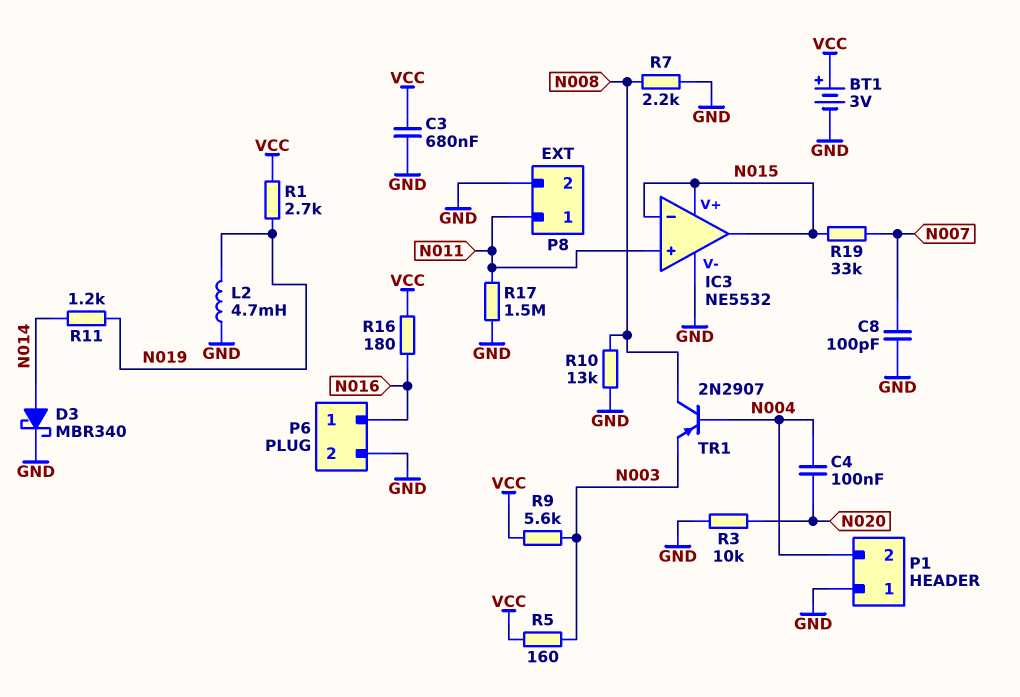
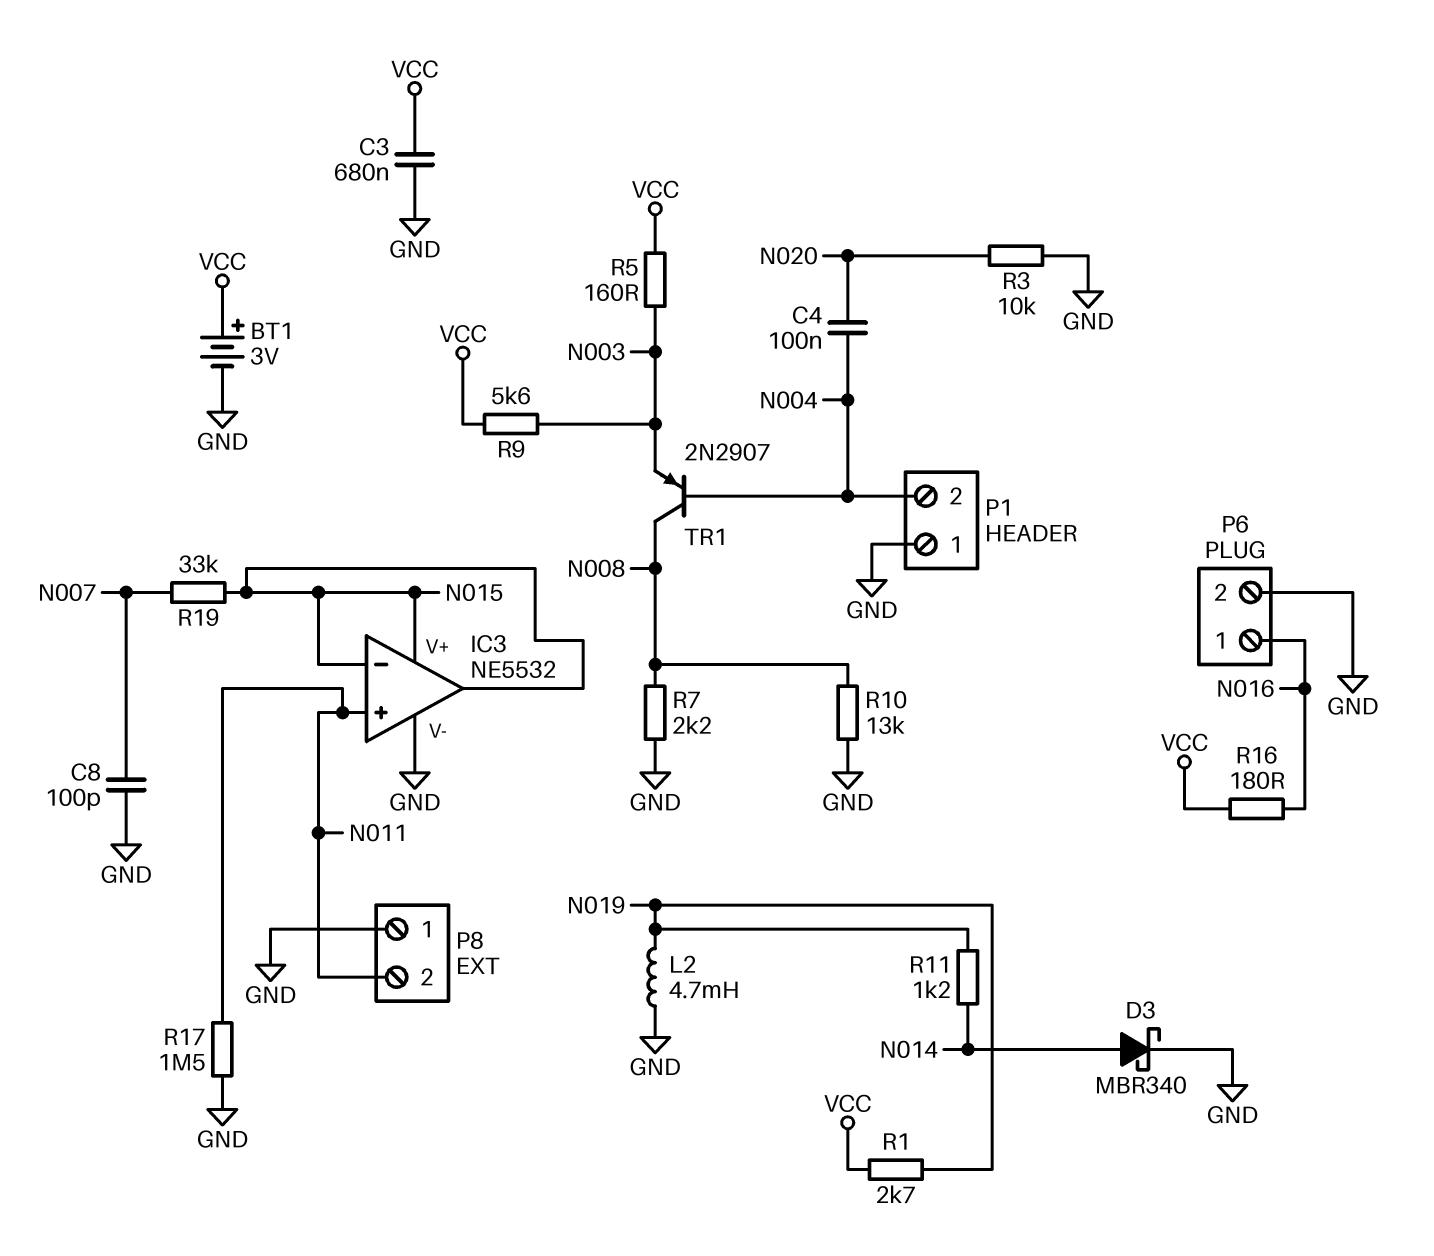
P8 pin 1: N011 -> GND
P8 pin 2: GND -> N011

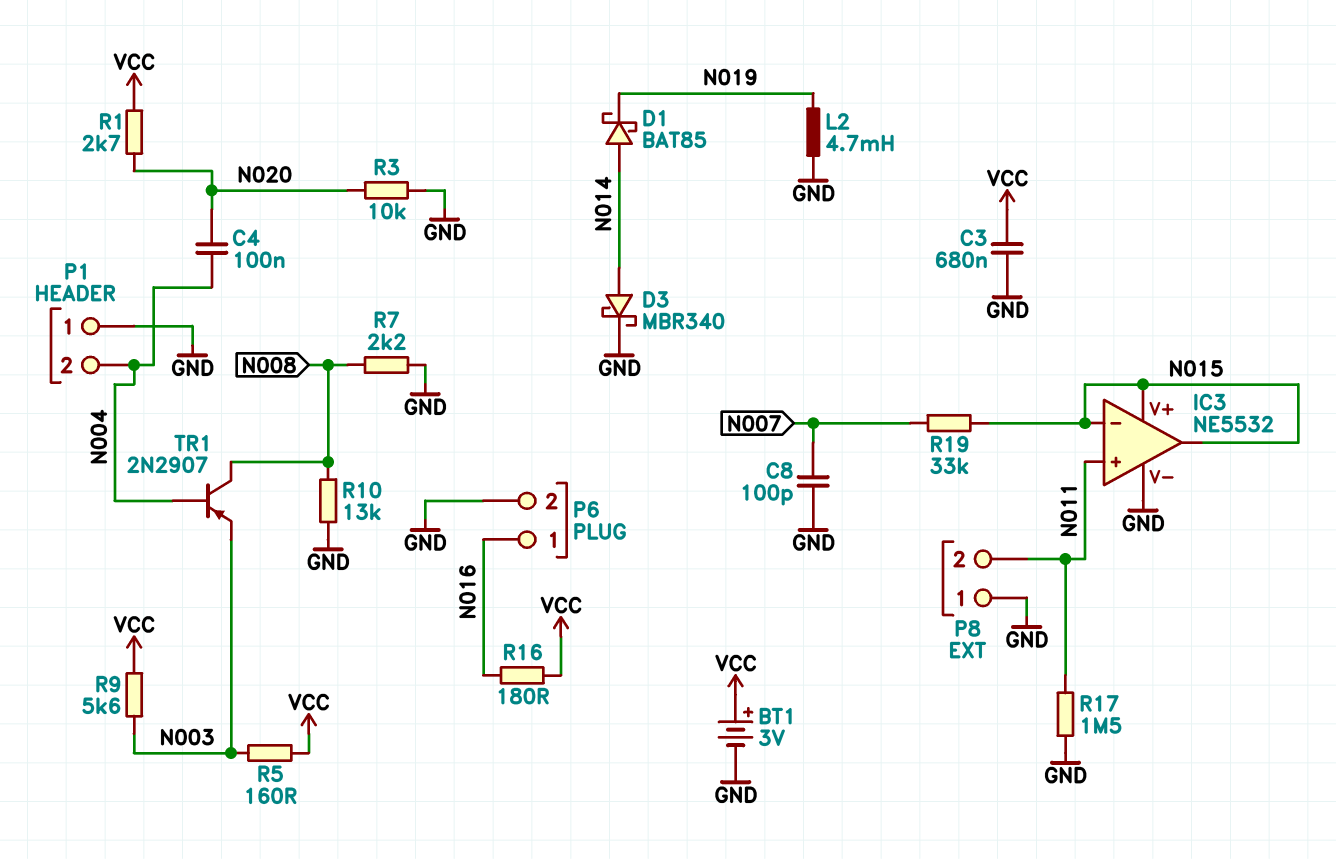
D1: none -> schottky BAT85 (A N014, K N019)
R1: 2.7k (N019, VCC) -> 2.7k (N020, VCC)
R11: 1.2k (N014, N019) -> none

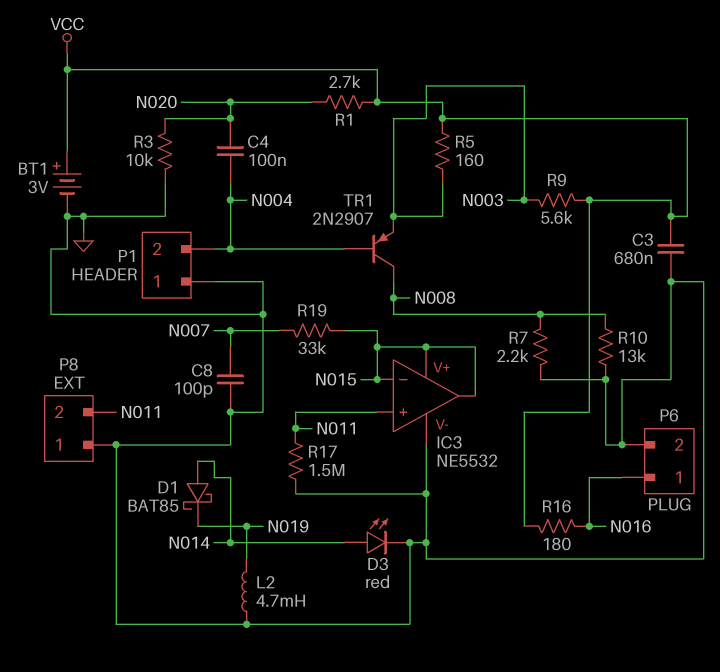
D3: schottky MBR340 (A N014, K GND) -> LED red (A N014, K GND)

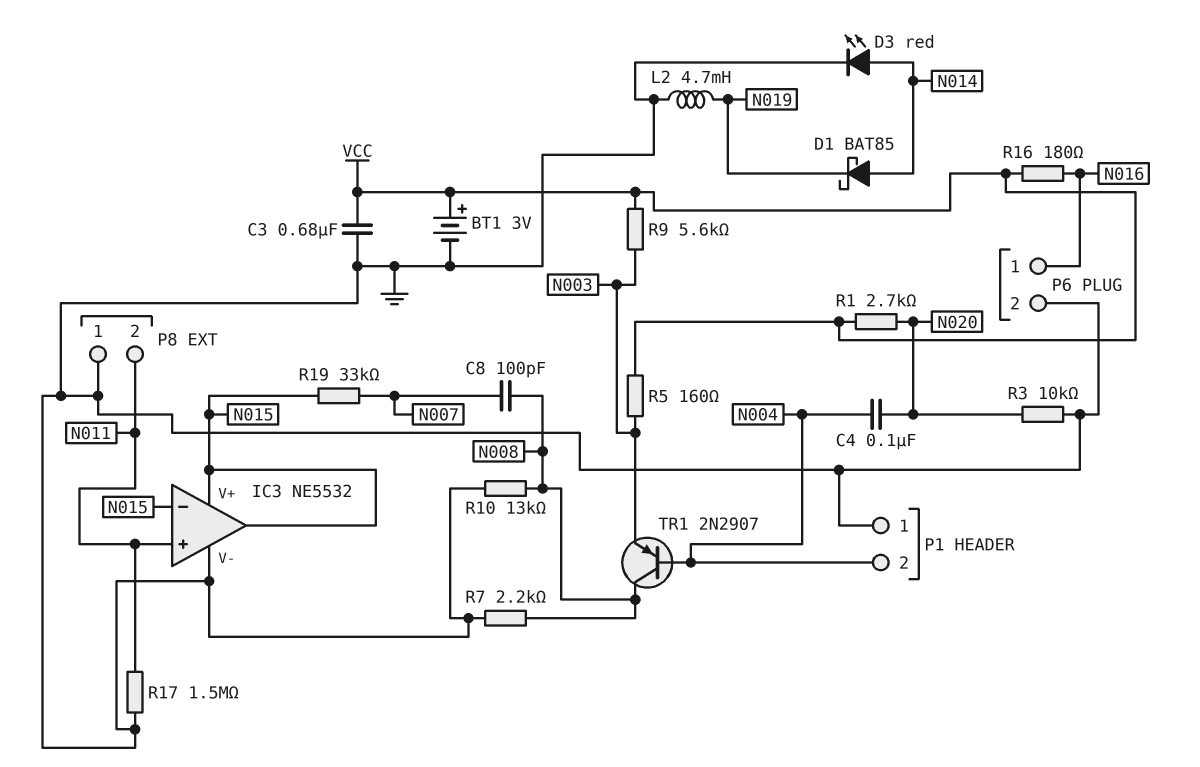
C8: 100pF (GND, N007) -> 100pF (N007, N008)

